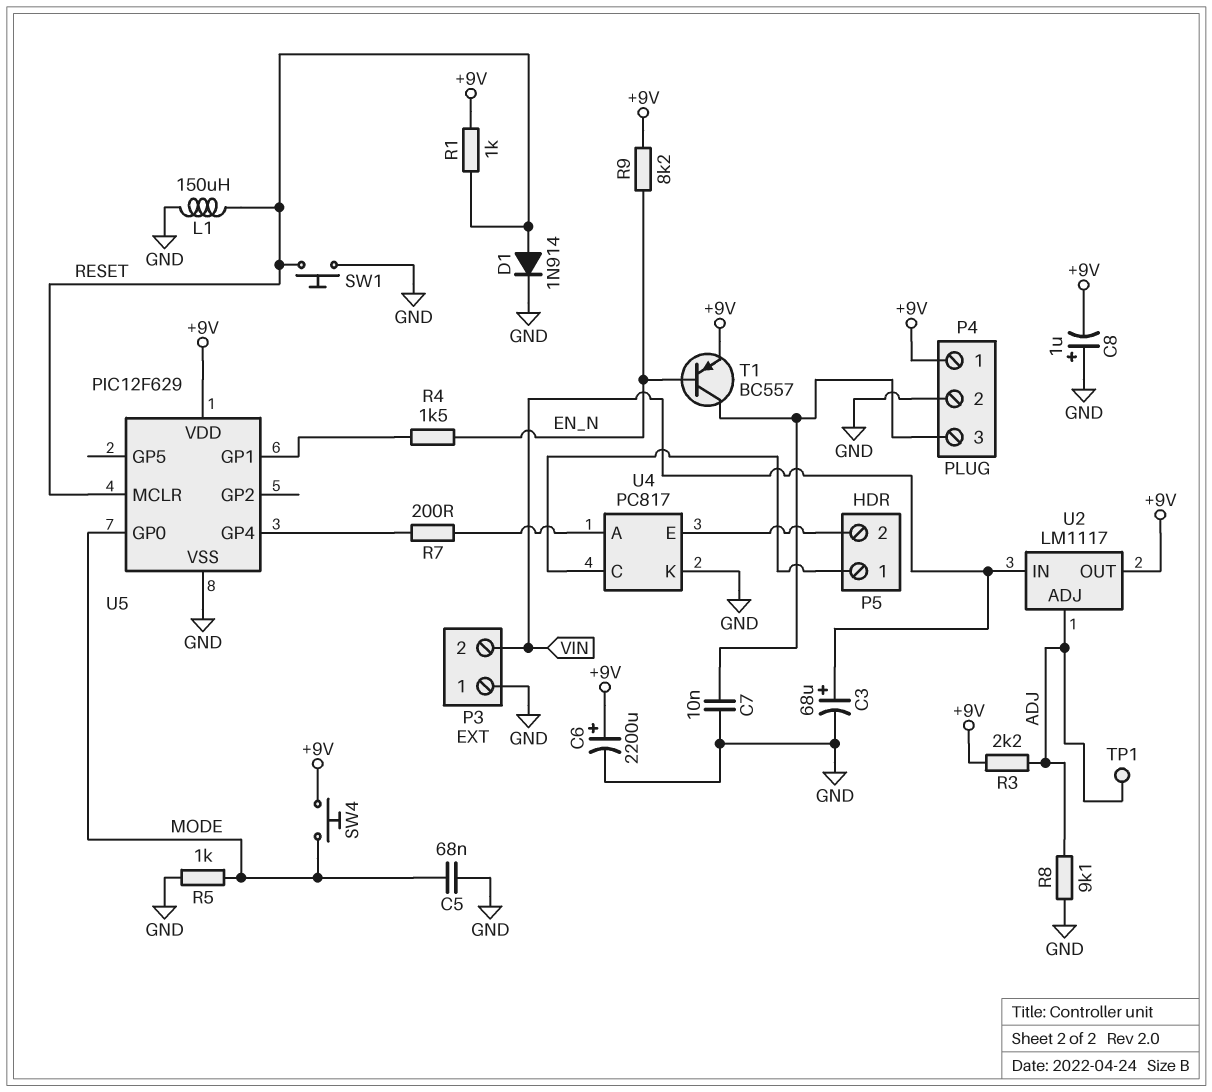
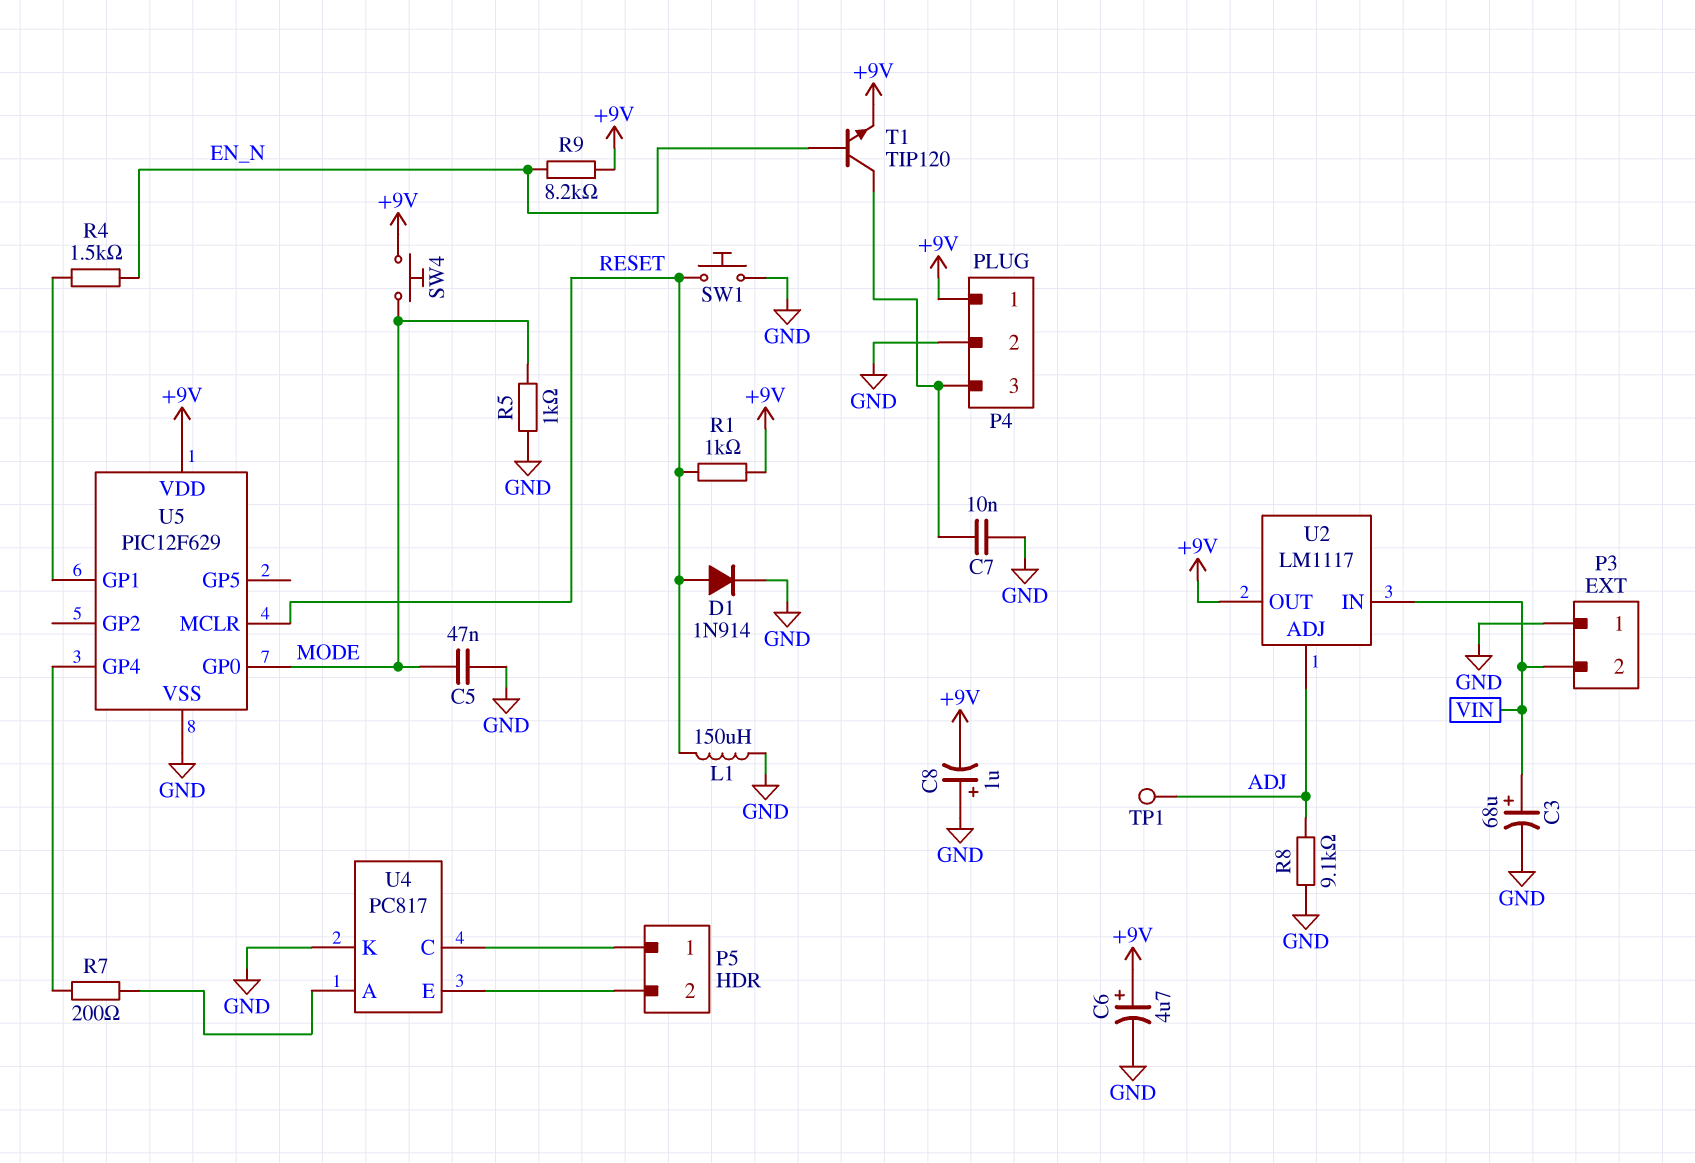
C5: 68nF (GND, MODE) -> 47nF (GND, MODE)
C6: 2200uF (plus +9V, minus GND) -> 4.7uF (plus +9V, minus GND)
R3: 2.2k (+9V, ADJ) -> none
T1: PNP BC557 (B EN_N, C P4/3, E +9V) -> NPN TIP120 (B EN_N, C P4/3, E +9V)

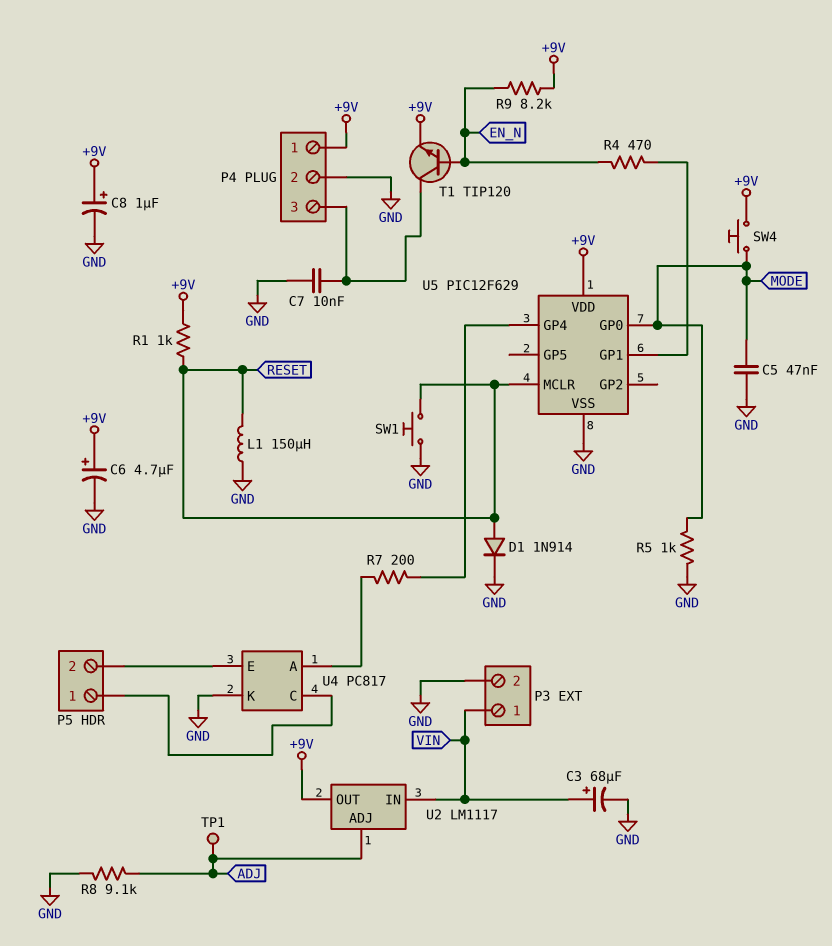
C8: 1uF (plus GND, minus +9V) -> 1uF (plus +9V, minus GND)
P3 pin 1: GND -> VIN
P3 pin 2: VIN -> GND
R4: 1.5k (EN_N, U5/GP1) -> 470 (EN_N, U5/GP1)

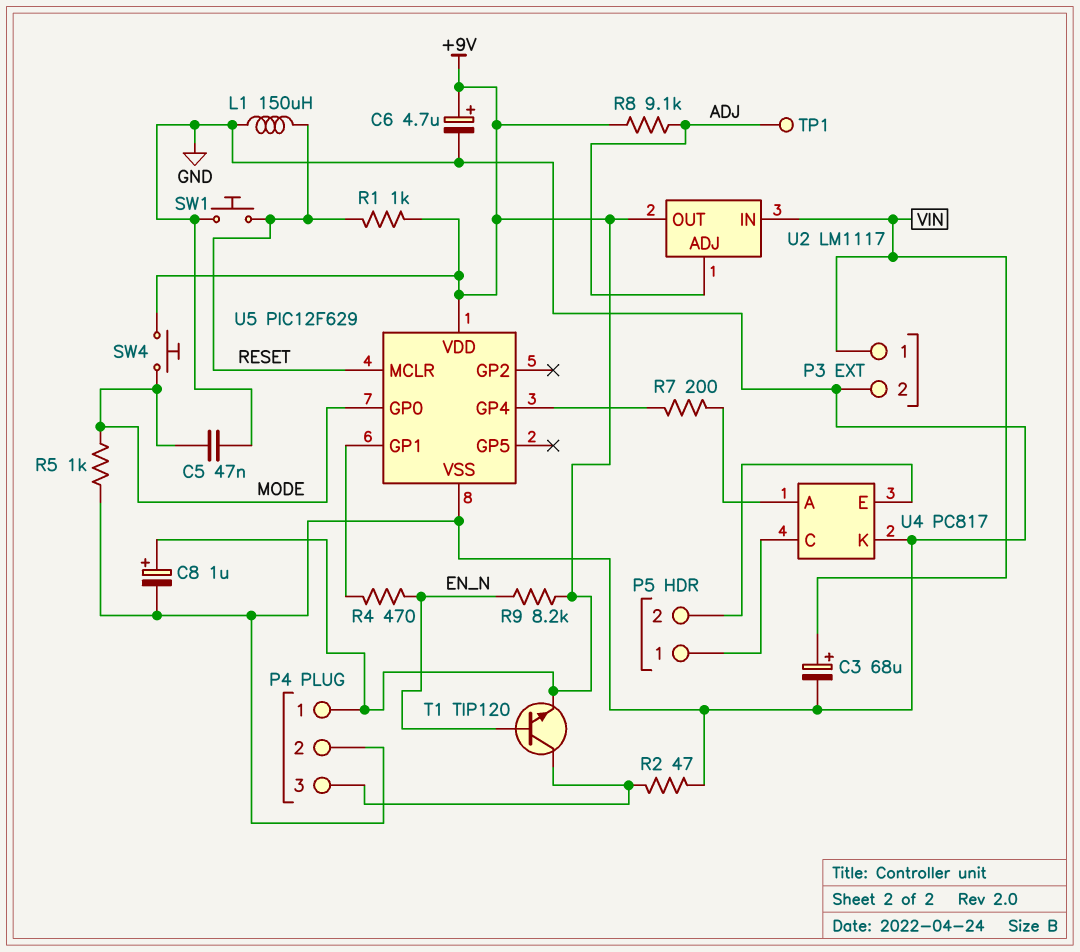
C7: 10nF (GND, P4/3) -> none
D1: diode 1N914 (A RESET, K GND) -> none
R2: none -> 47 (GND, P4/3)
R8: 9.1k (ADJ, GND) -> 9.1k (+9V, ADJ)

